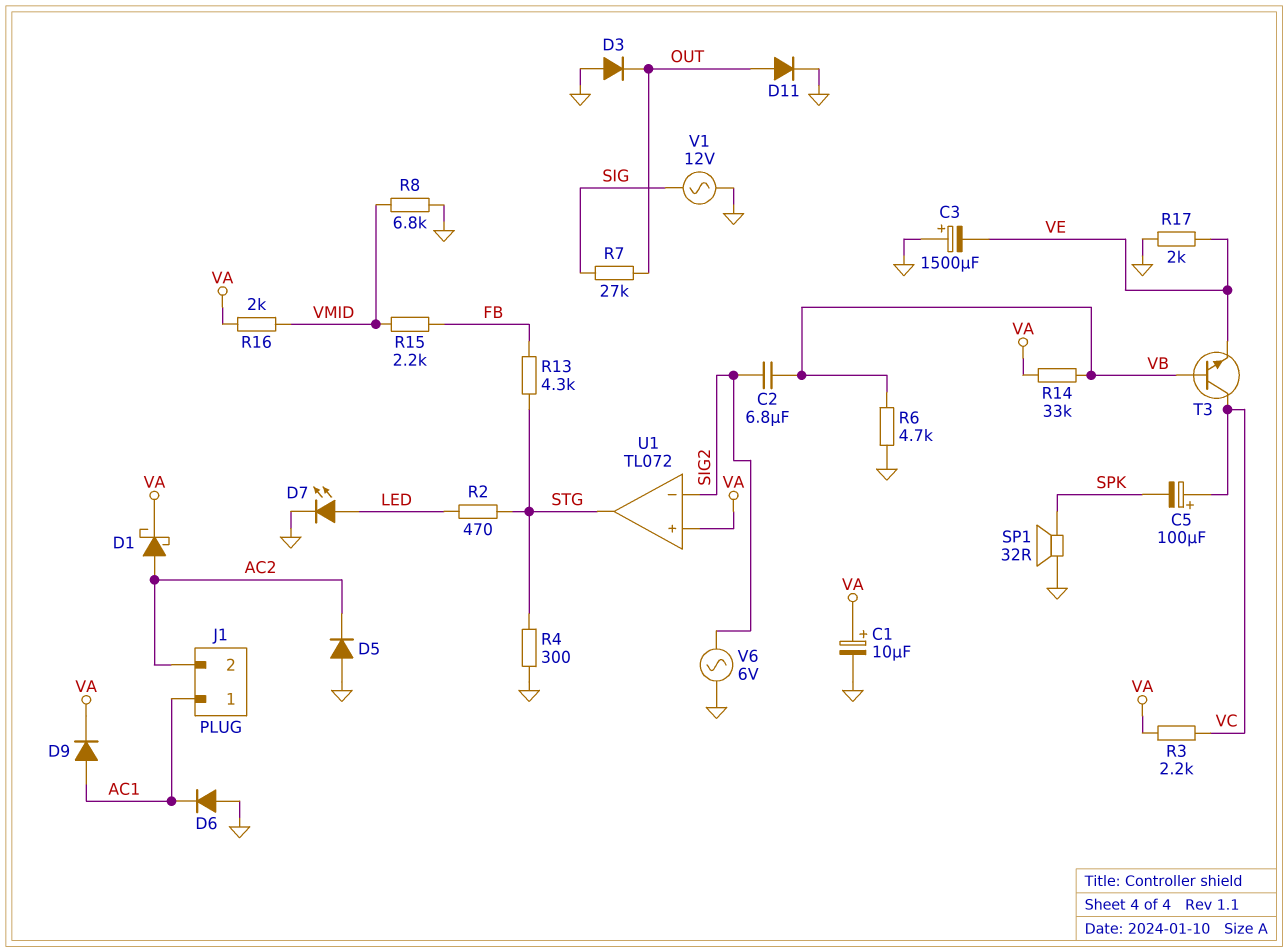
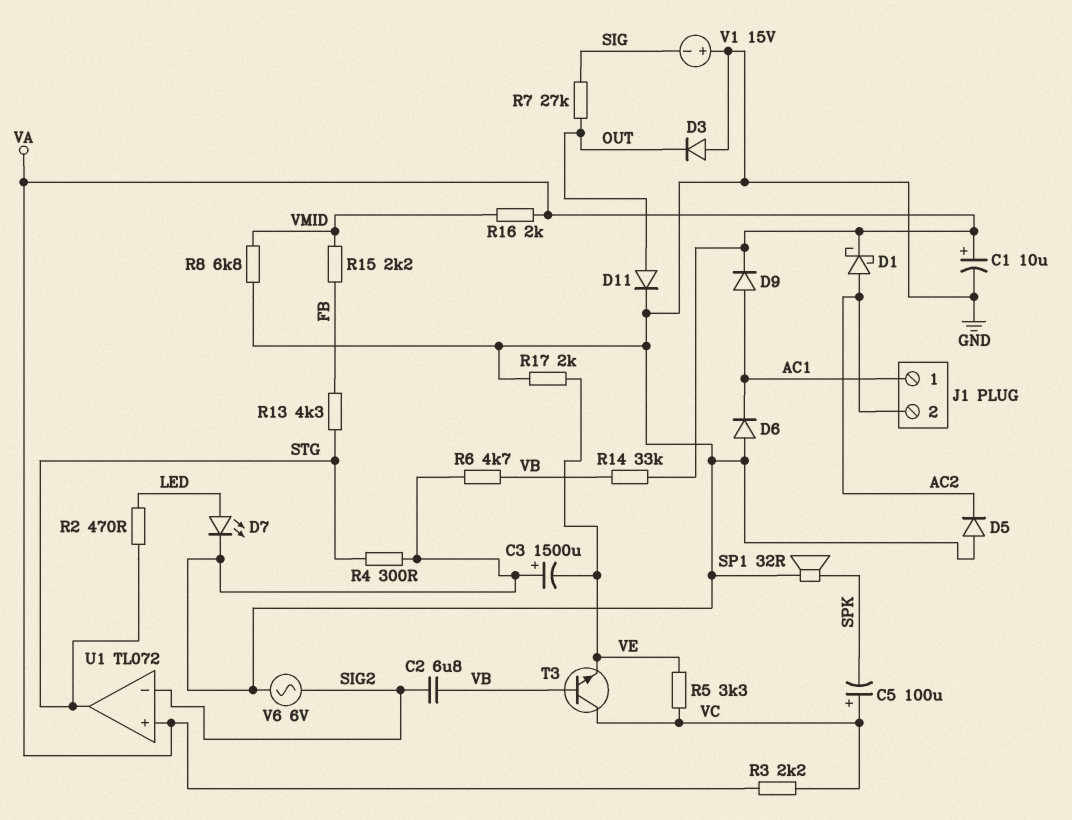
R5: none -> 3.3k (VC, VE)
V1: AC 12V (GND, SIG) -> 15V (plus GND, minus SIG)

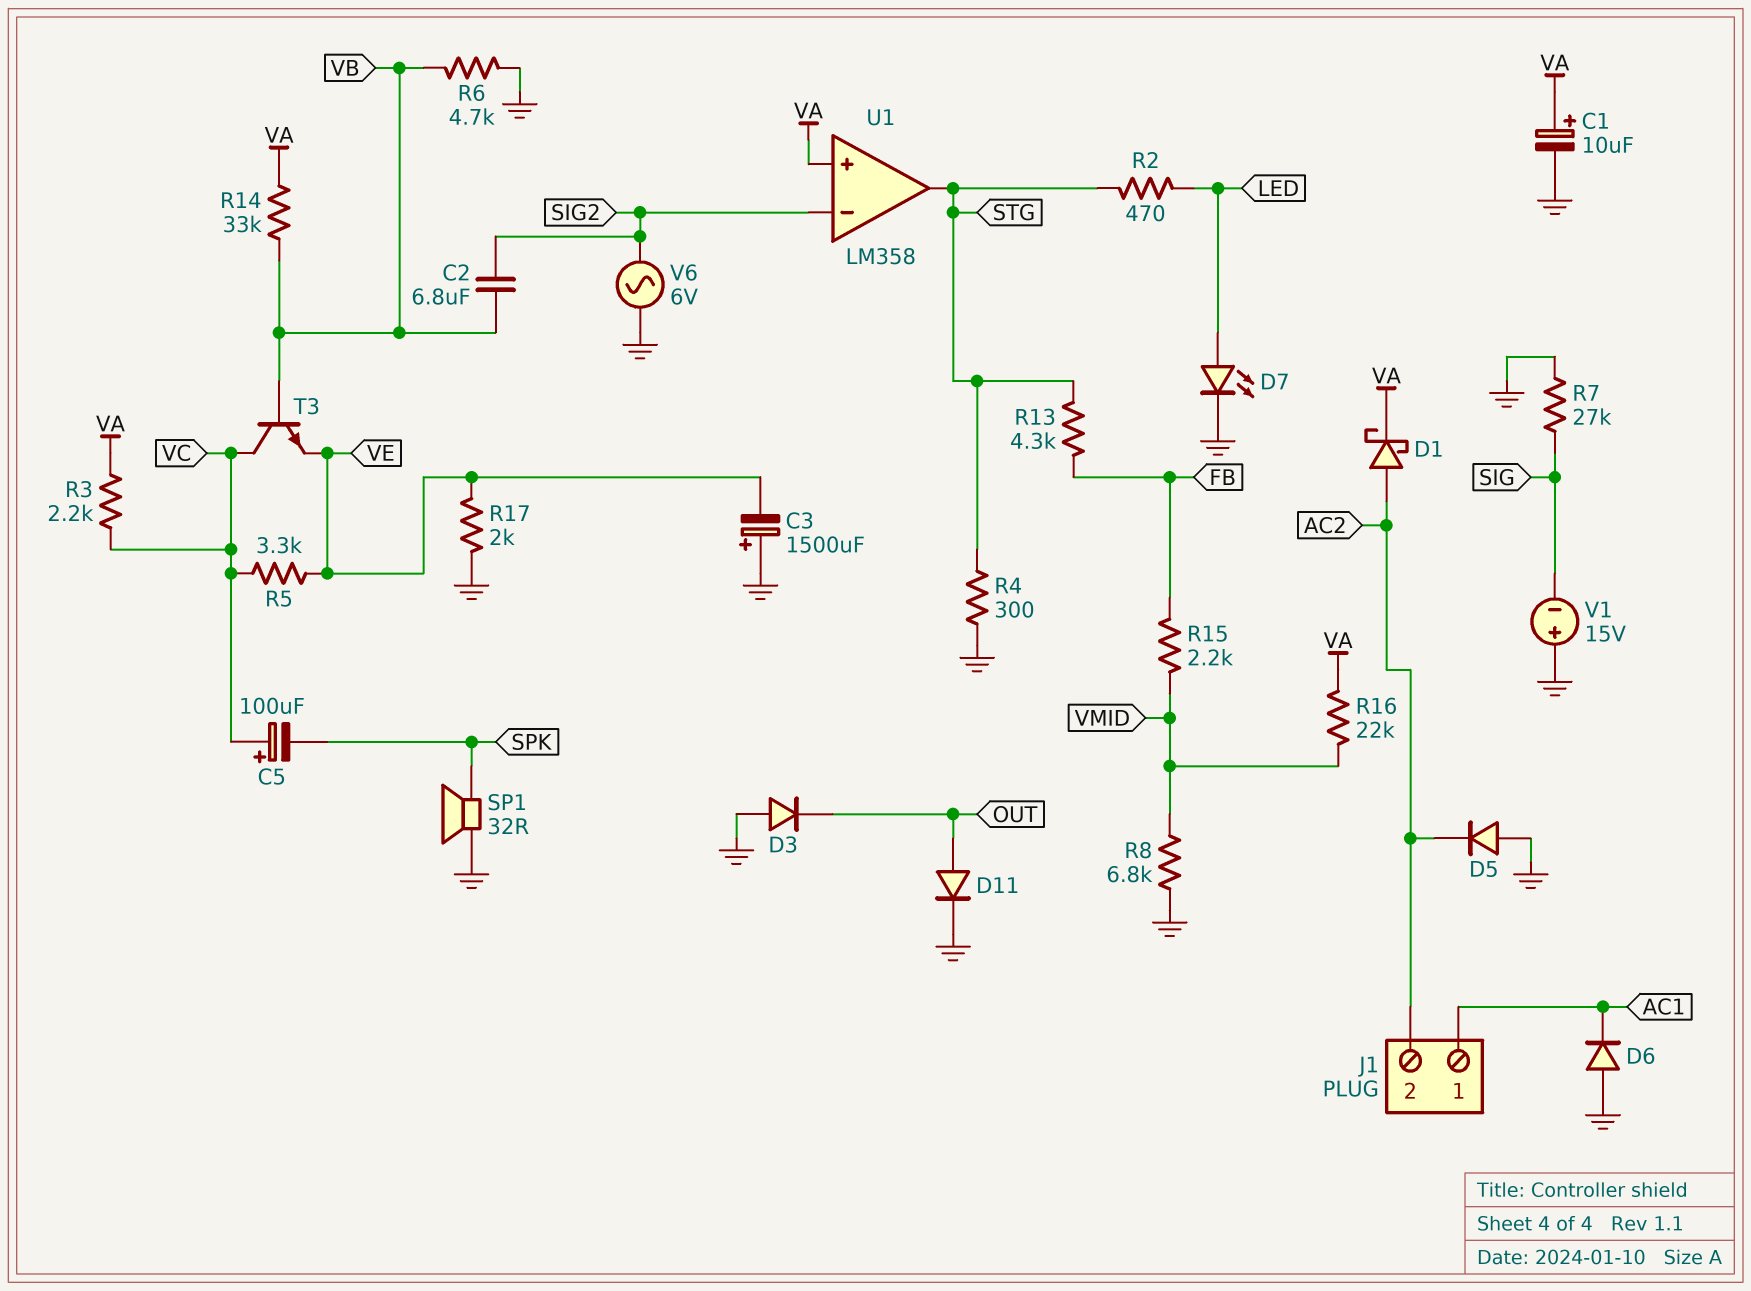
D9: diode (A AC1, K VA) -> none
R7: 27k (OUT, SIG) -> 27k (GND, SIG)
R16: 2k (VA, VMID) -> 22k (VA, VMID)
U1: TL072 -> LM358

